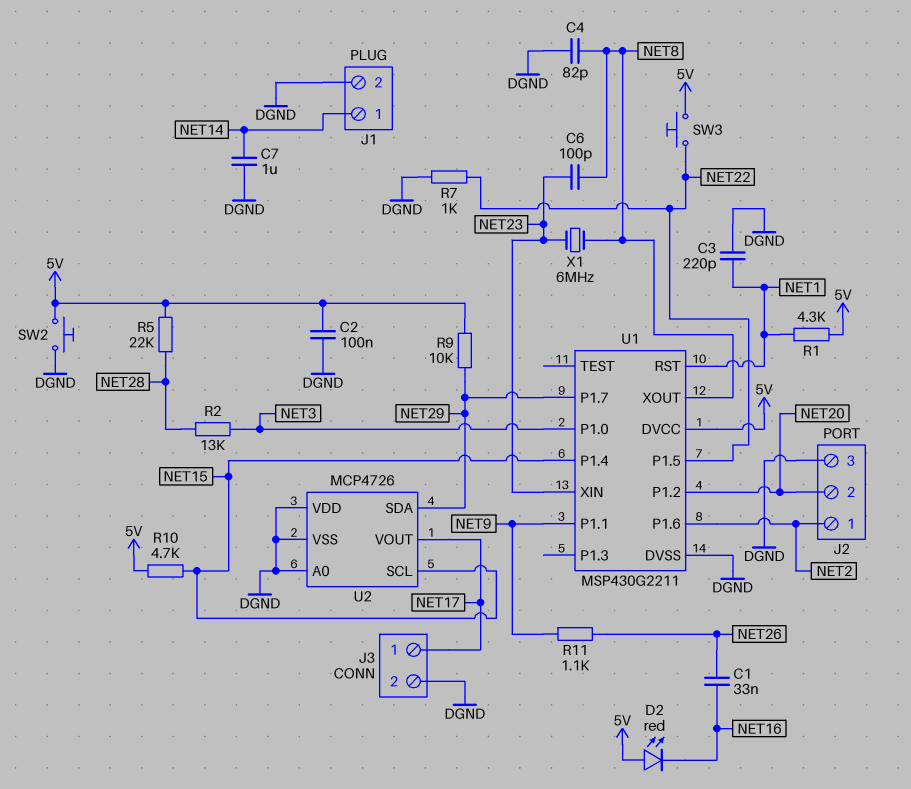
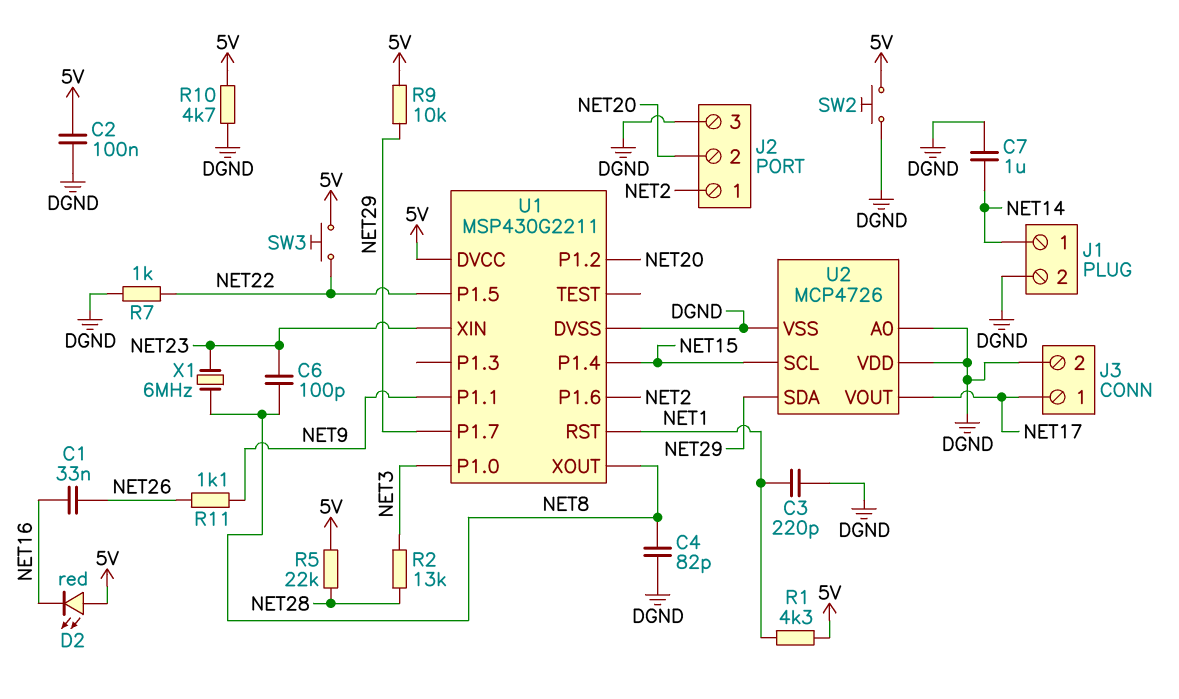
R10: 4.7k (5V, NET15) -> 4.7k (5V, DGND)

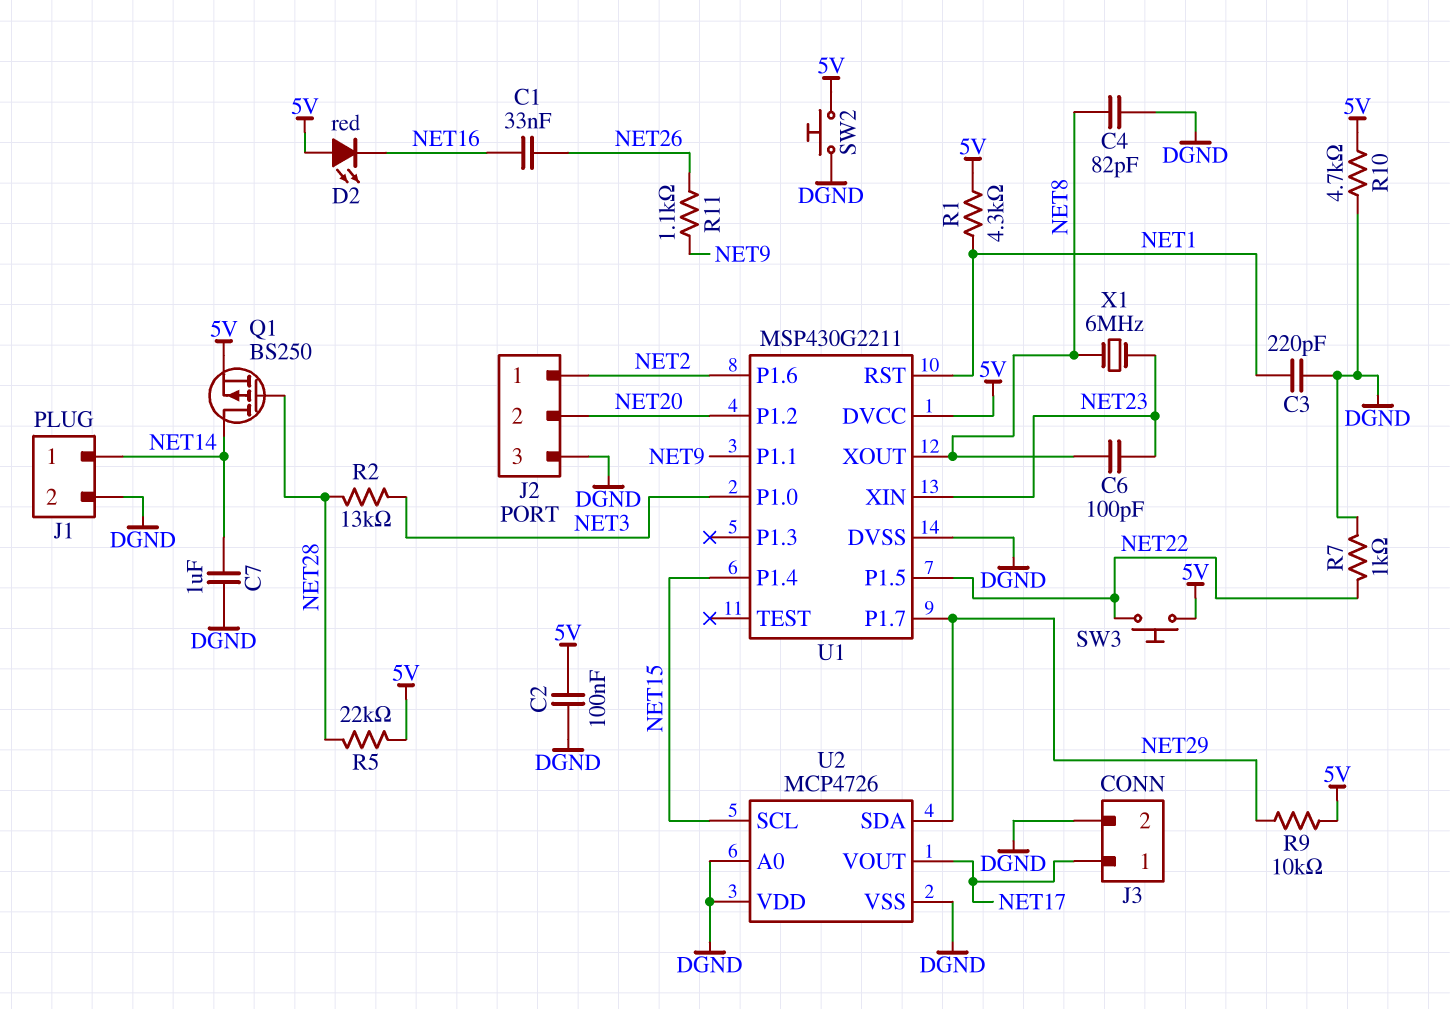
Q1: none -> PMOS BS250 (G NET28, D NET14, S 5V)

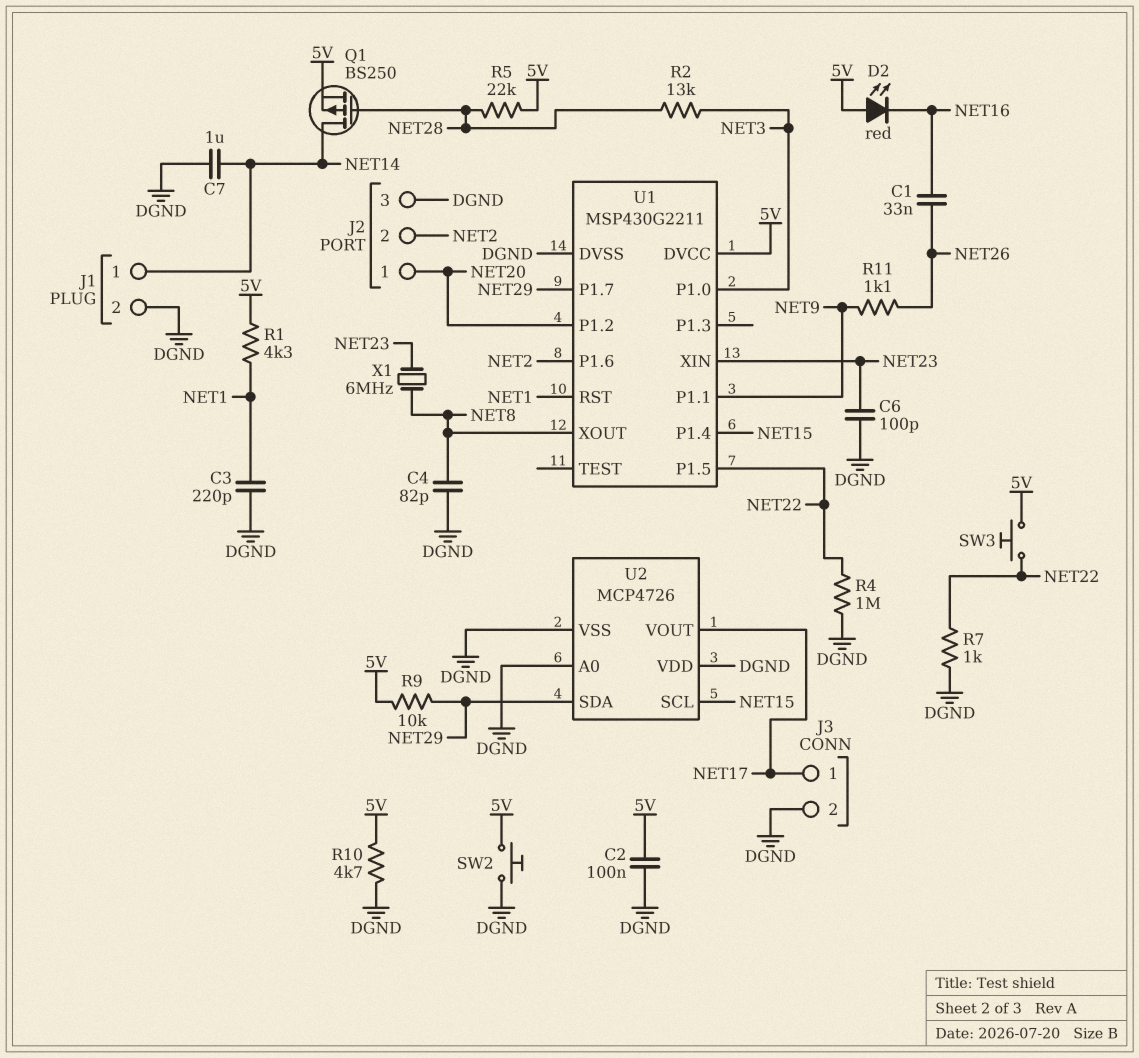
C6: 100pF (NET8, NET23) -> 100pF (DGND, NET23)
J2 pin 1: NET2 -> NET20
J2 pin 2: NET20 -> NET2
R4: none -> 1M (DGND, NET22)

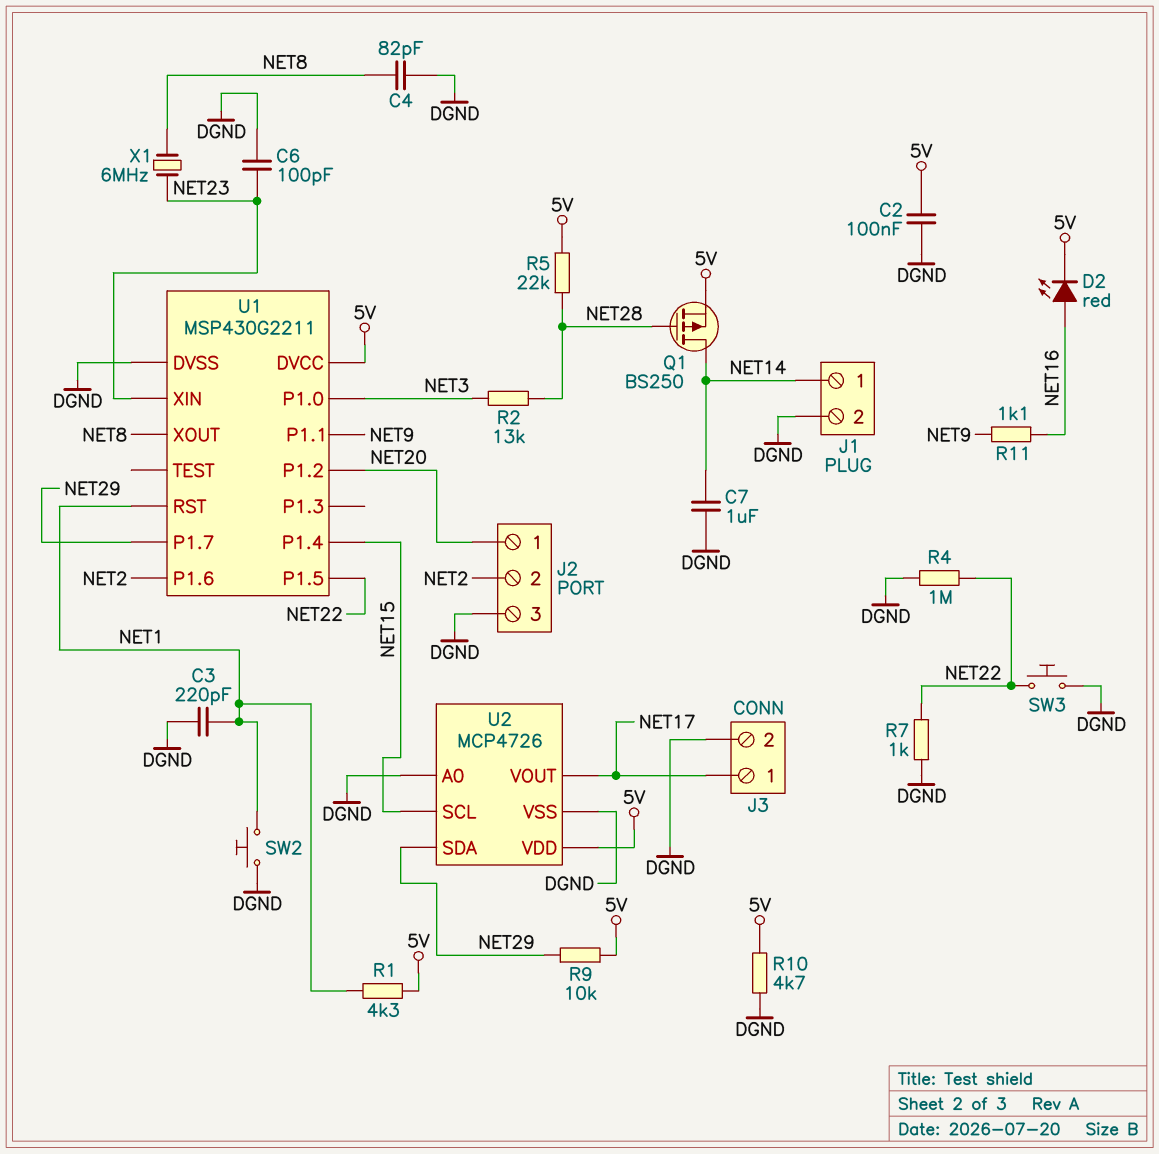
C1: 33nF (NET16, NET26) -> none
D2: LED red (A 5V, K NET16) -> LED red (A NET16, K 5V)
R11: 1.1k (NET9, NET26) -> 1.1k (NET9, NET16)
SW2: button (5V, DGND) -> button (DGND, NET1)
SW3: button (5V, NET22) -> button (DGND, NET22)
U2 pin VDD: DGND -> 5V

